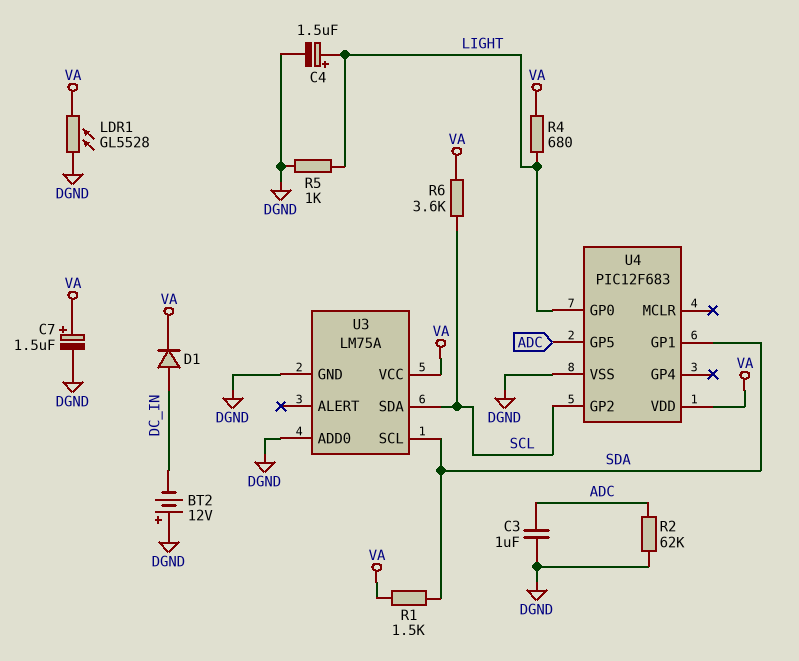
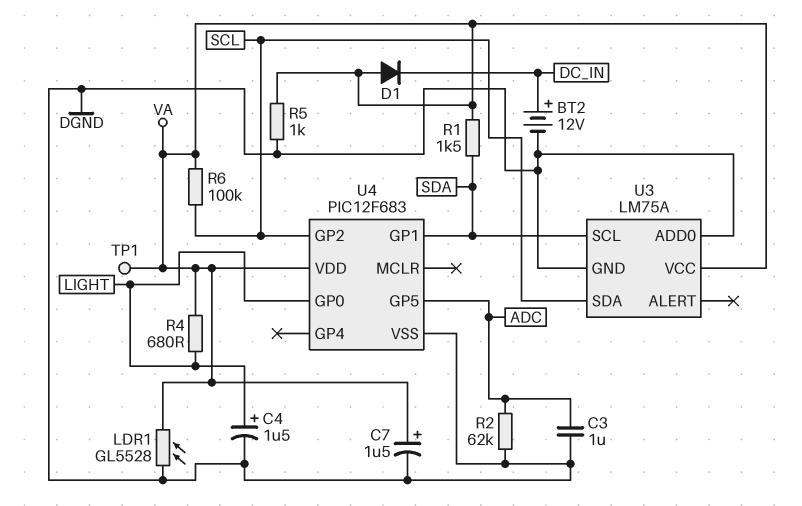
BT2: 12V (plus DGND, minus DC_IN) -> 12V (plus DC_IN, minus DGND)
D1: diode (A DC_IN, K VA) -> diode (A VA, K DC_IN)
R5: 1k (DGND, LIGHT) -> 1k (DGND, VA)
R6: 3.6k (SCL, VA) -> 100k (SCL, VA)
TP1: none -> test point (VA)

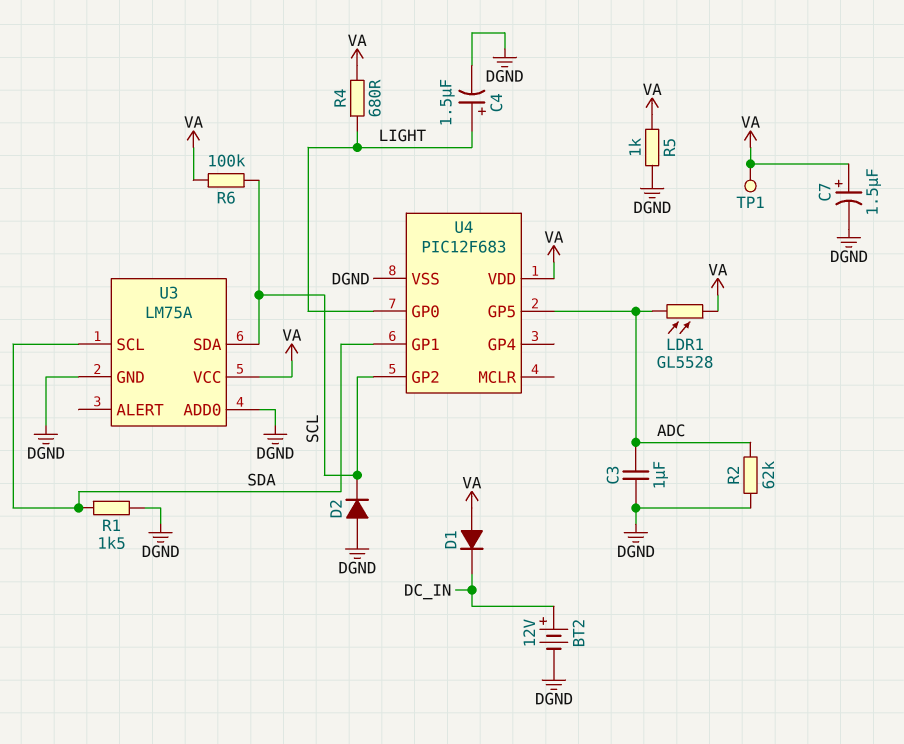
D2: none -> diode (A DGND, K SCL)
LDR1: GL5528 (DGND, VA) -> GL5528 (ADC, VA)
R1: 1.5k (SDA, VA) -> 1.5k (DGND, SDA)

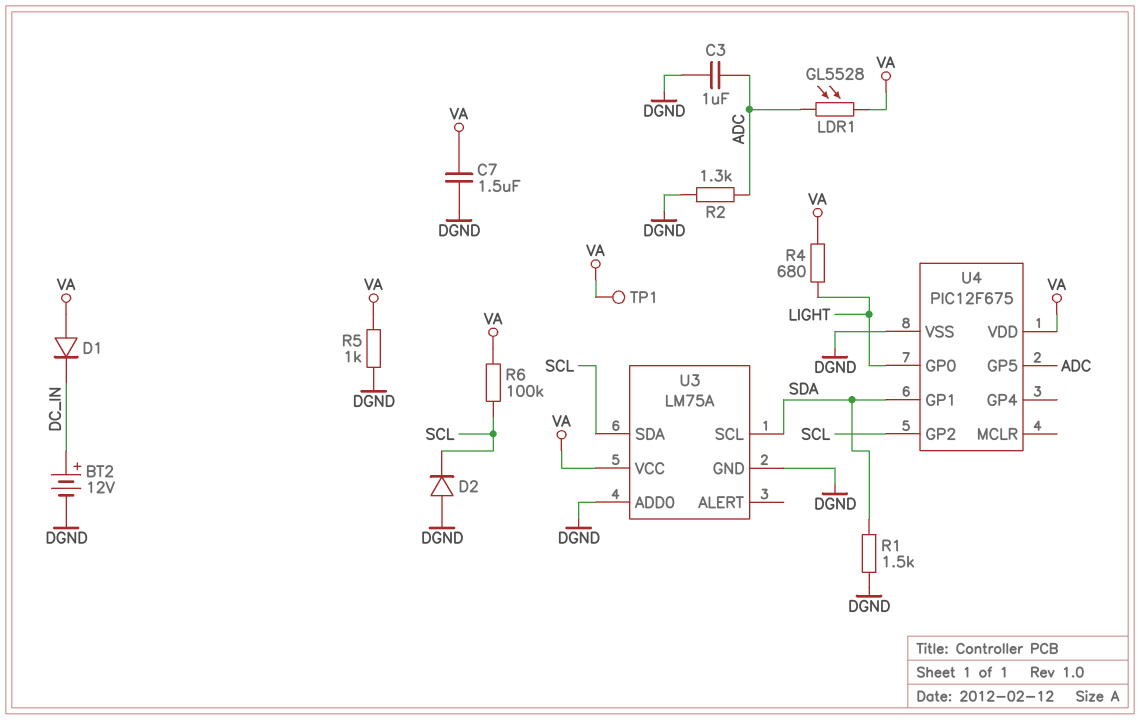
C4: 1.5uF (plus LIGHT, minus DGND) -> none
C7: 1.5uF (plus VA, minus DGND) -> 1.5uF (DGND, VA)
R2: 62k (ADC, DGND) -> 1.3k (ADC, DGND)
U4: PIC12F683 -> PIC12F675

